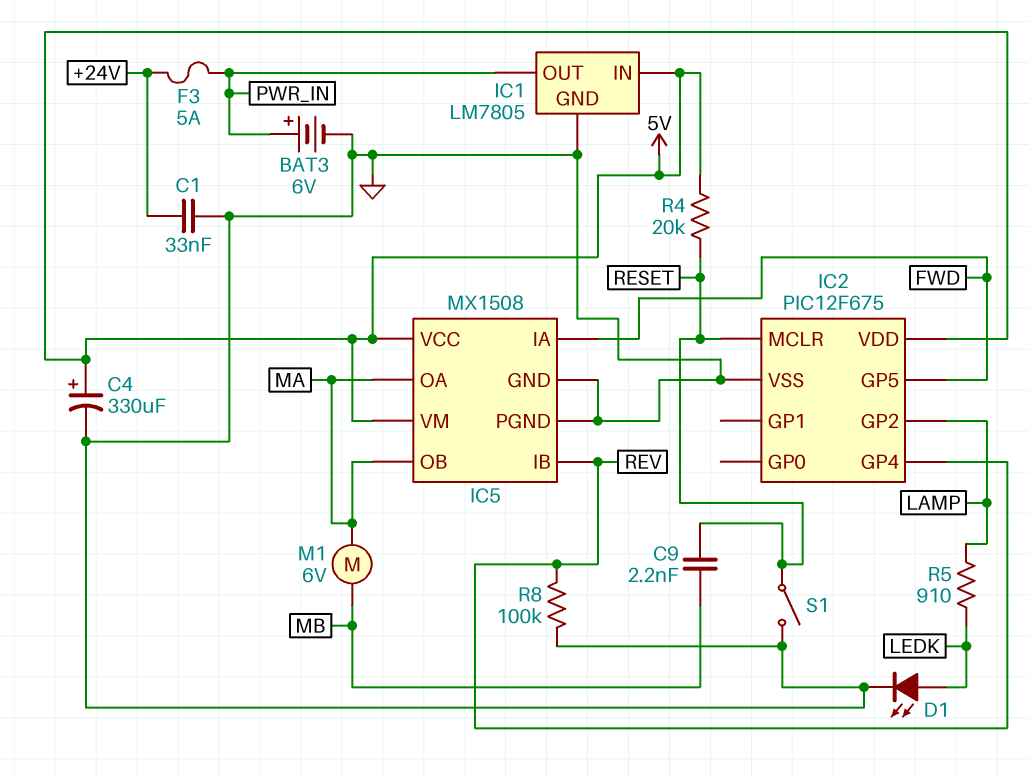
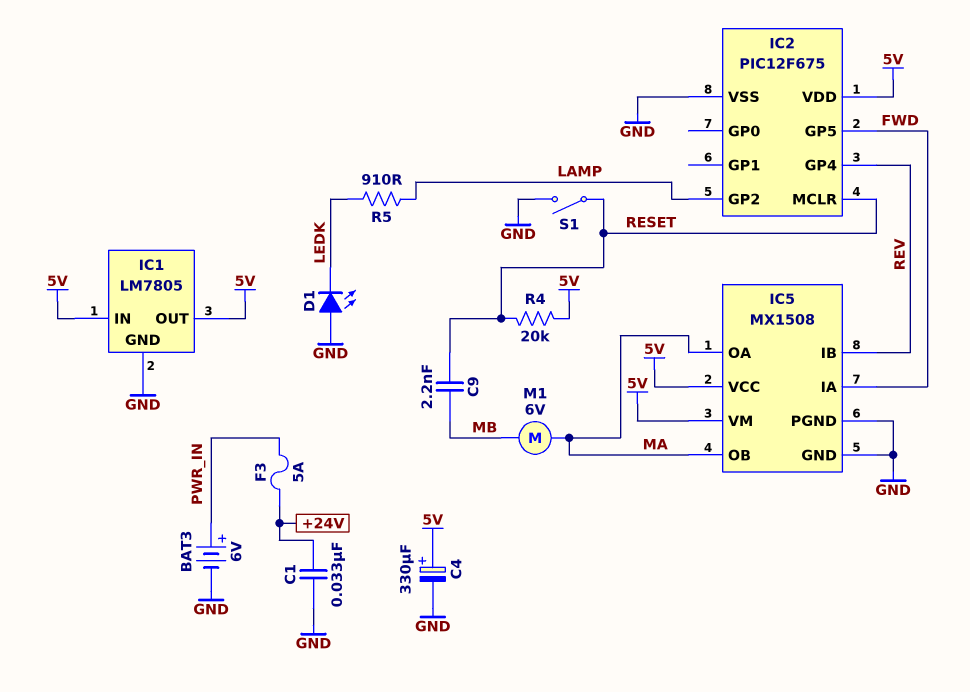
D1: LED (A LEDK, K GND) -> LED (A GND, K LEDK)
IC1 pin OUT: PWR_IN -> 5V
R8: 100k (GND, REV) -> none

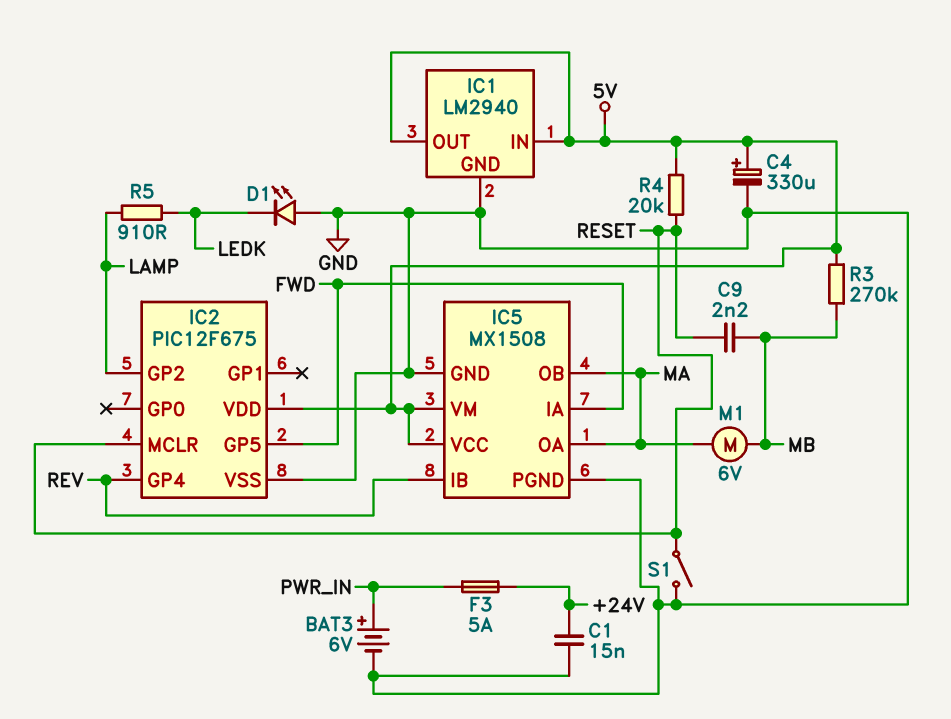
C1: 33nF (+24V, GND) -> 15nF (+24V, GND)
IC1: LM7805 -> LM2940
R3: none -> 270k (5V, MB)

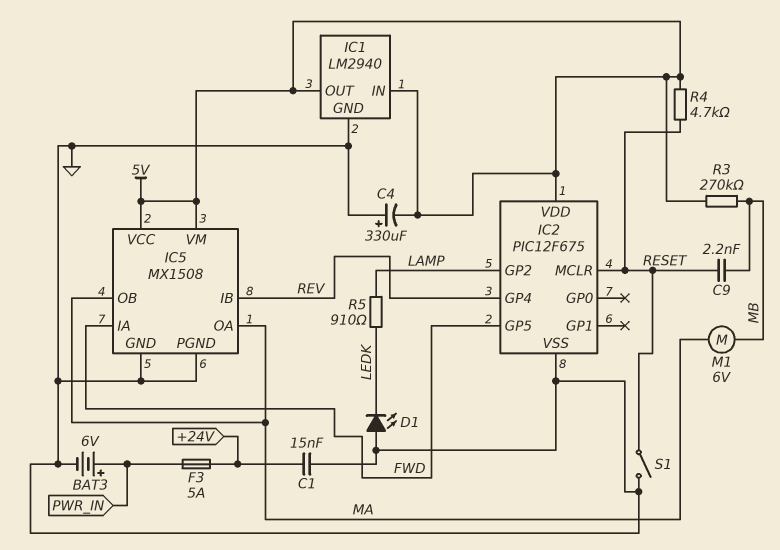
C4: 330uF (plus 5V, minus GND) -> 330uF (plus GND, minus 5V)
R4: 20k (5V, RESET) -> 4.7k (5V, RESET)

